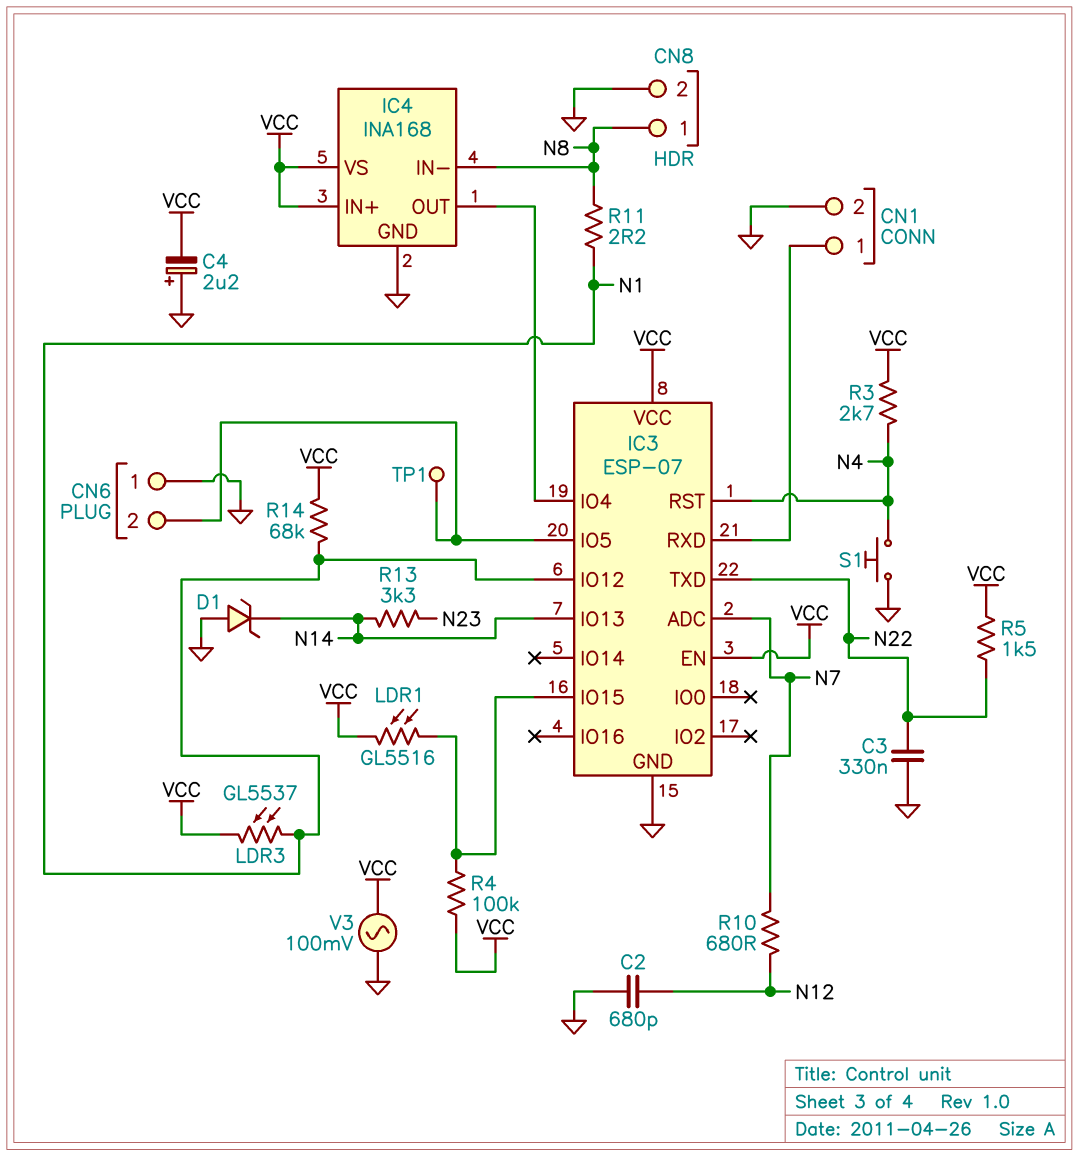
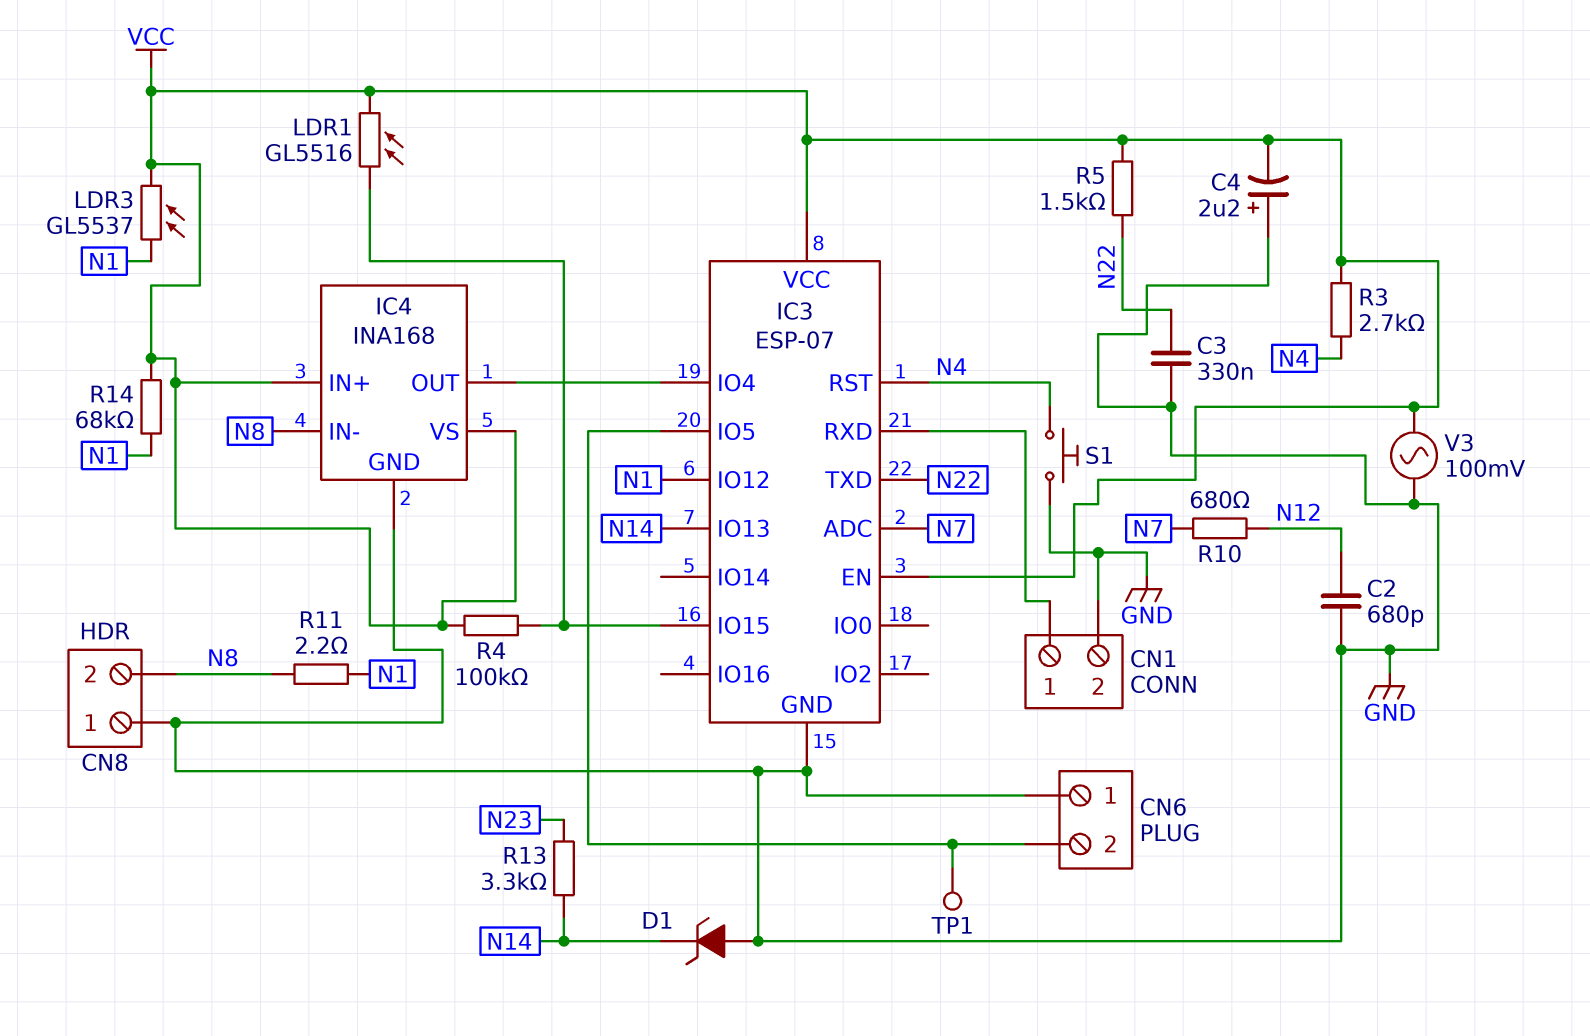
CN8 pin 1: N8 -> GND
CN8 pin 2: GND -> N8

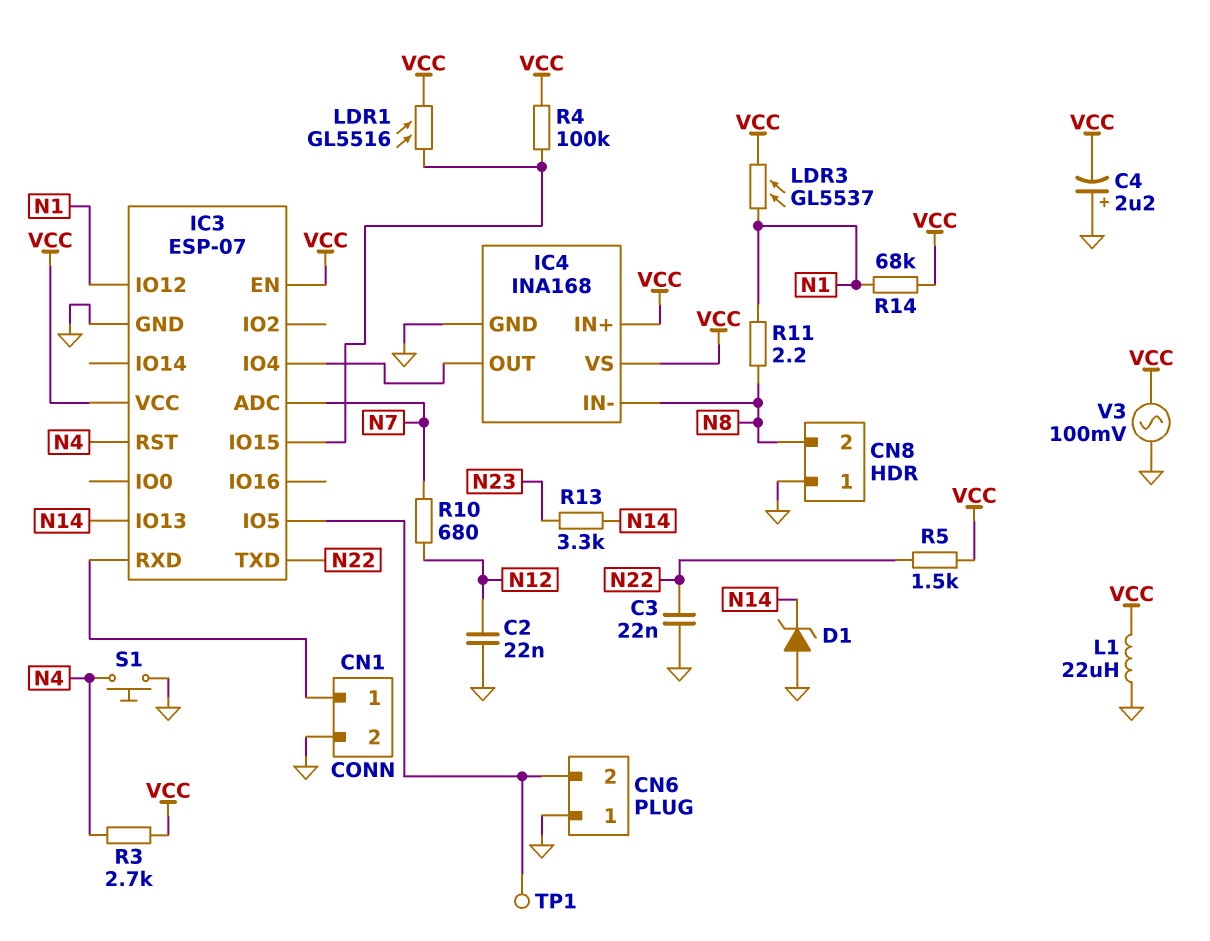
C2: 680pF (GND, N12) -> 22nF (GND, N12)
C3: 330nF (GND, N22) -> 22nF (GND, N22)
L1: none -> 22uH (GND, VCC)

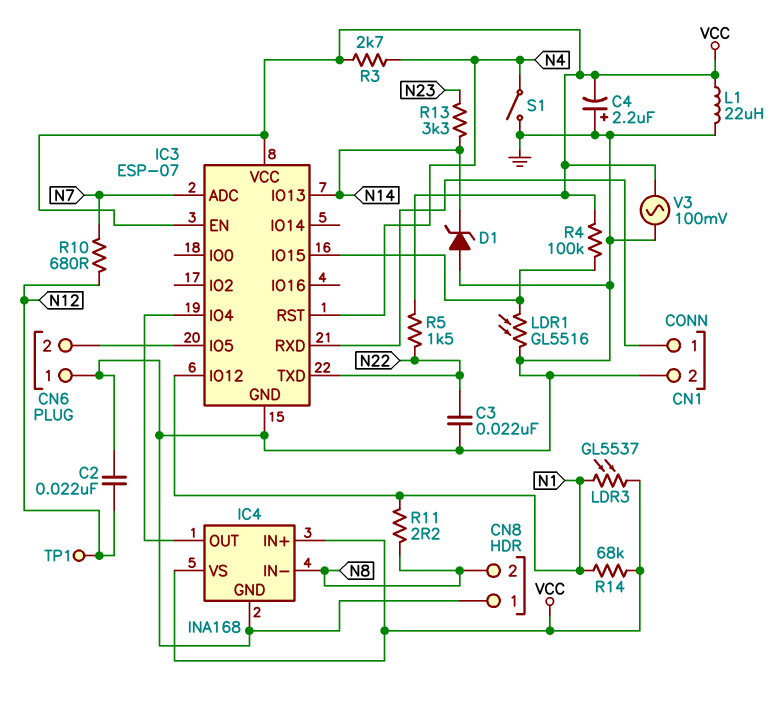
LDR1: GL5516 (IC3/IO15, VCC) -> GL5516 (GND, IC3/IO15)
S1: button (GND, N4) -> switch (GND, N4)
TP1: test point (CN6/2) -> test point (N12)

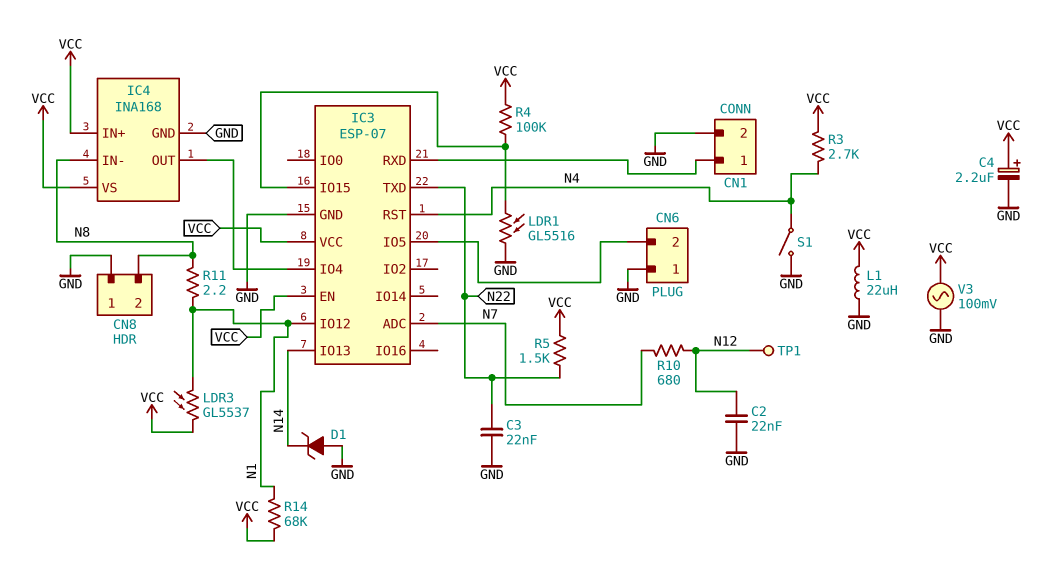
C4: 2.2uF (plus GND, minus VCC) -> 2.2uF (plus VCC, minus GND)
R13: 3.3k (N14, N23) -> none

